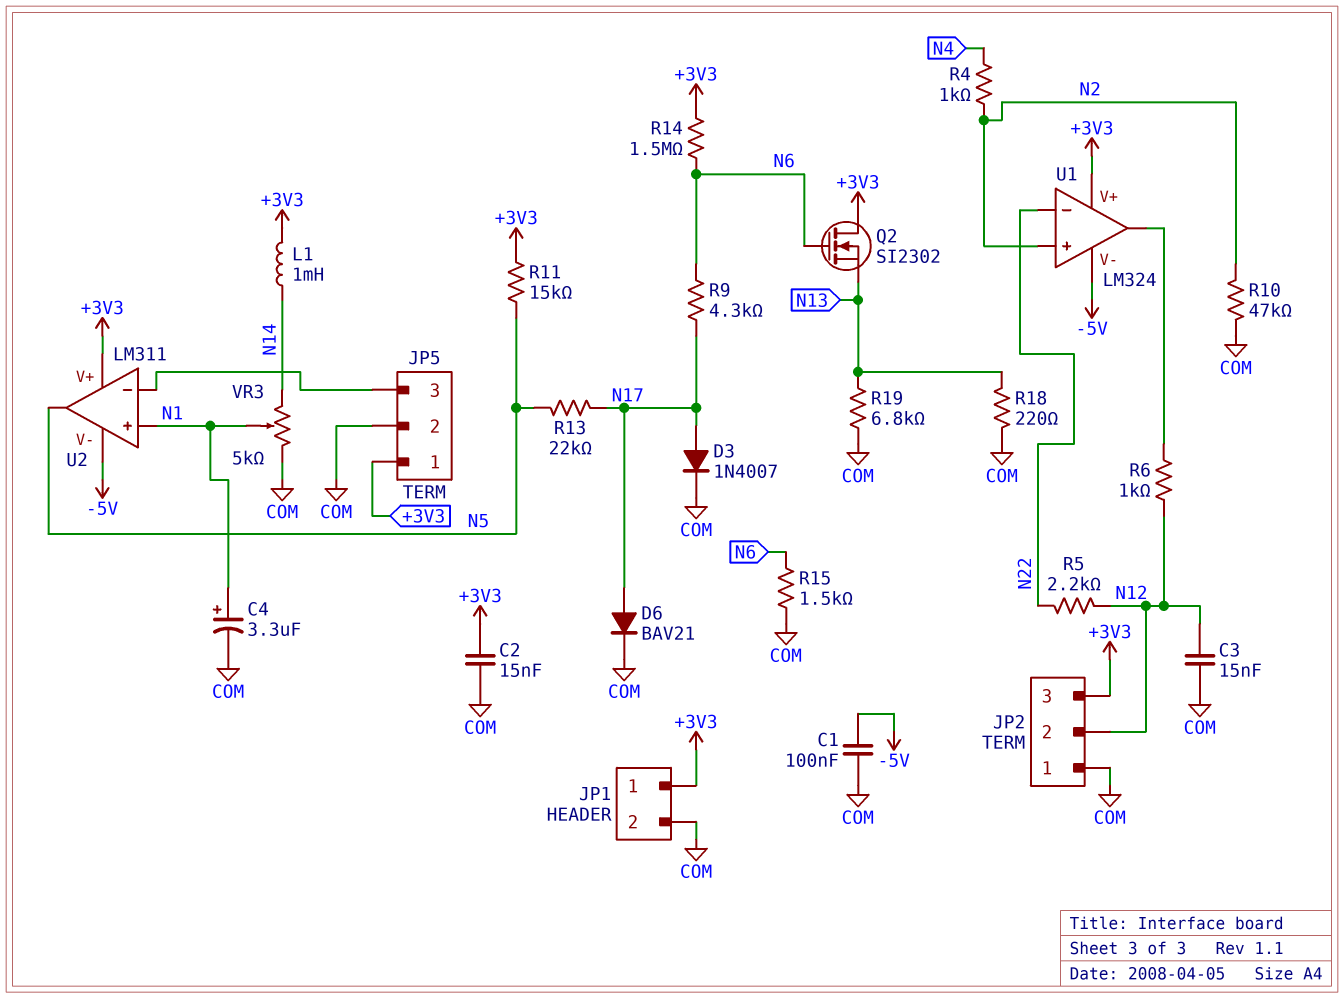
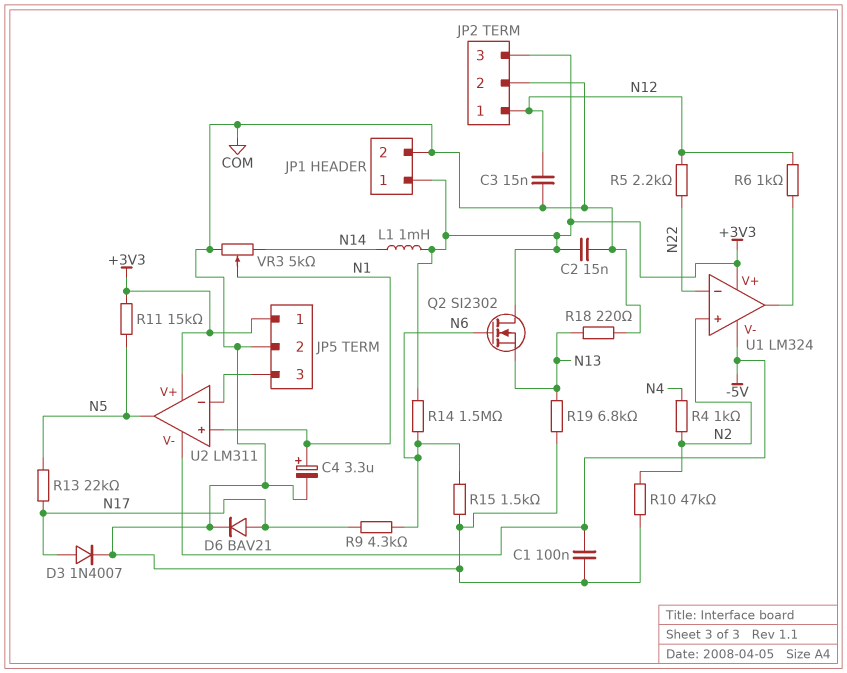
JP2 pin 1: COM -> N12
JP2 pin 2: N12 -> COM

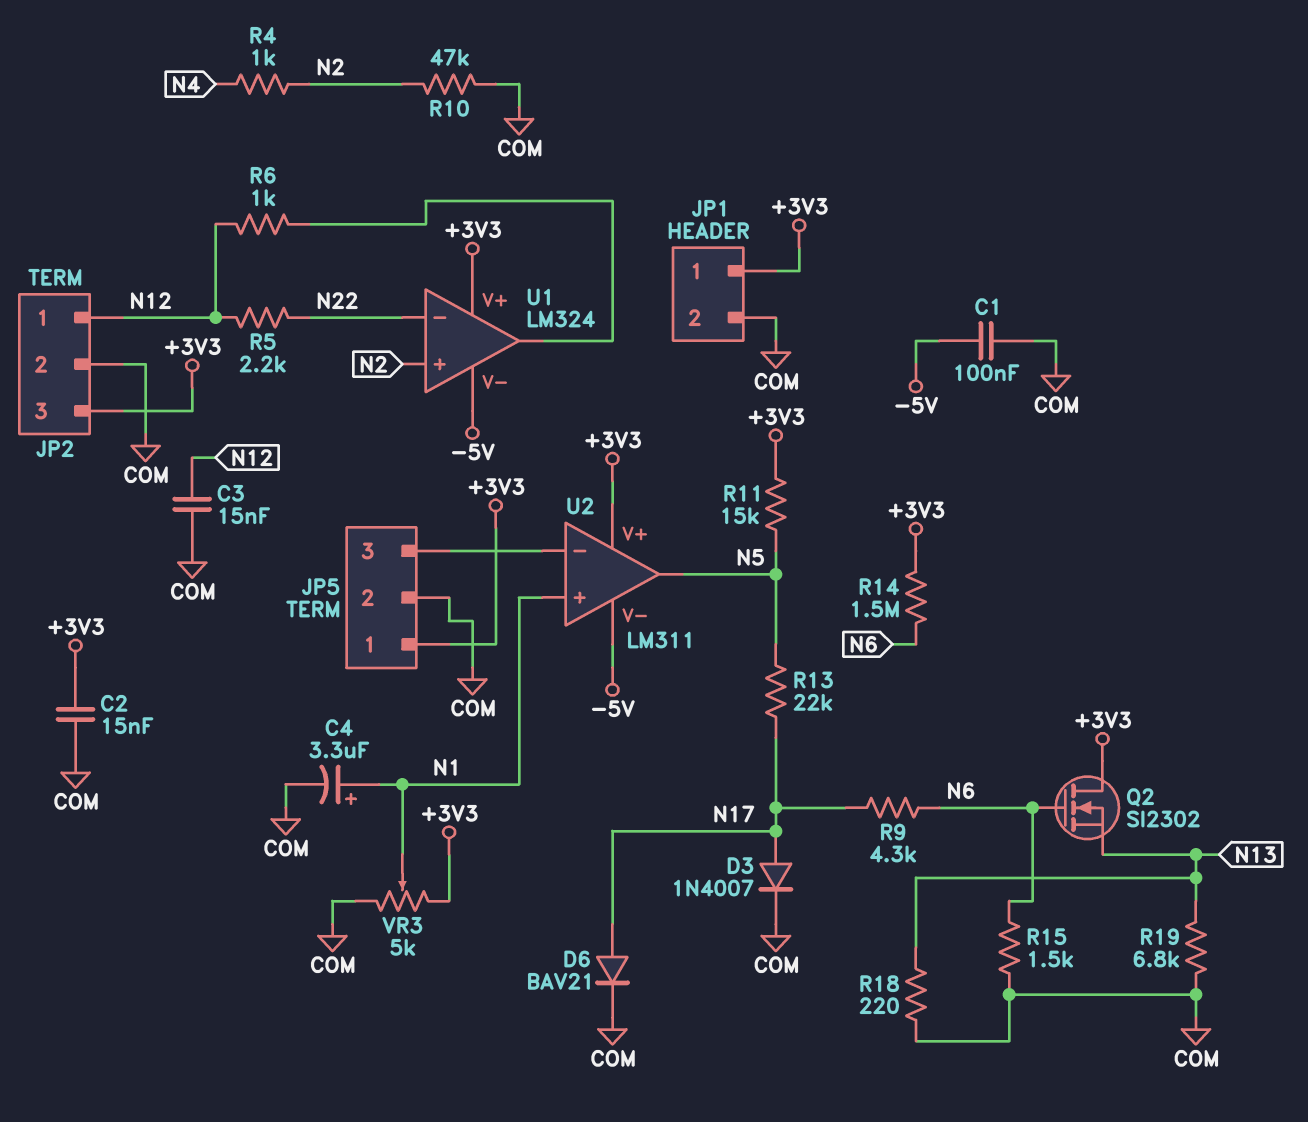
L1: 1mH (+3V3, N14) -> none
VR3: 5k (COM, N14, wiper N1) -> 5k (+3V3, COM, wiper N1)

